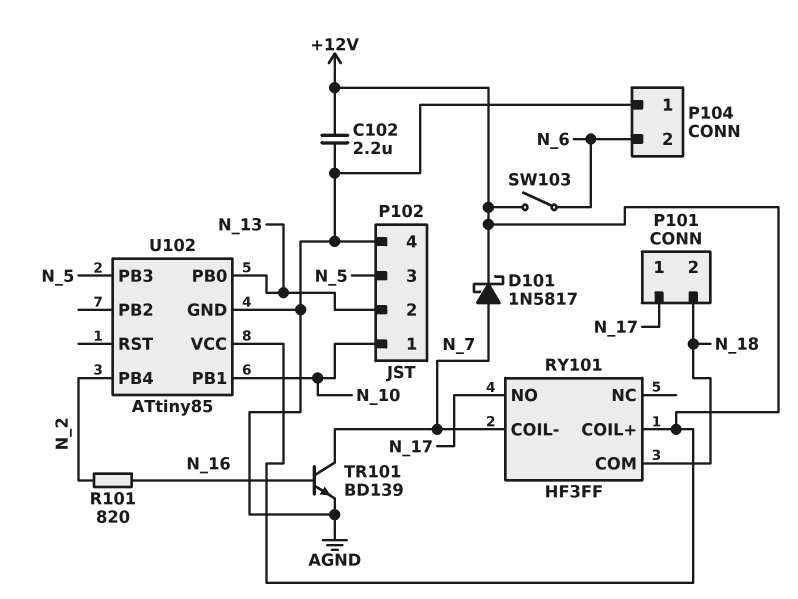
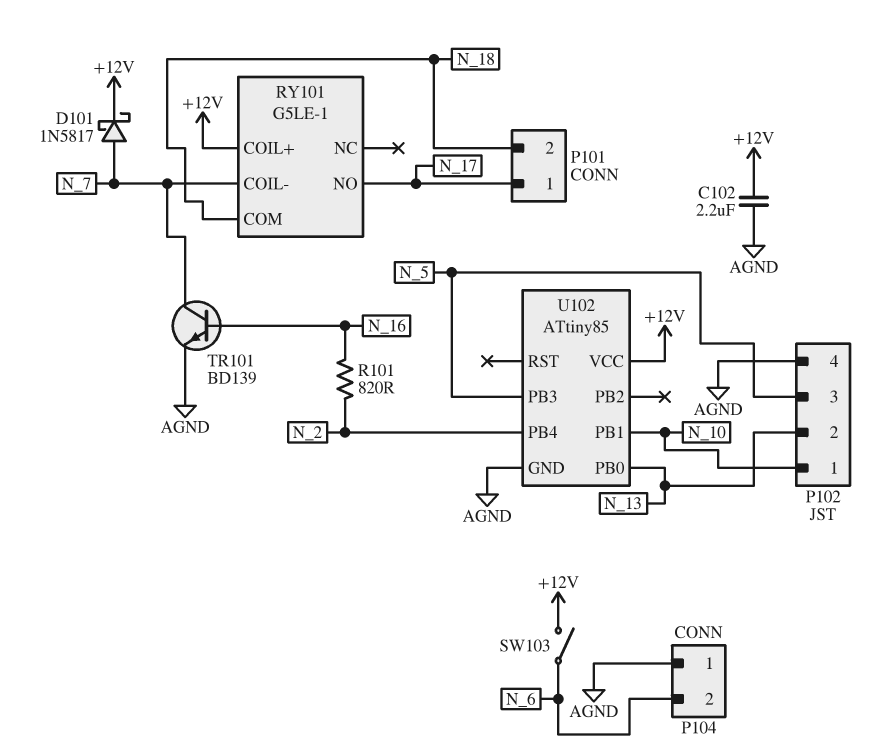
RY101: HF3FF -> G5LE-1

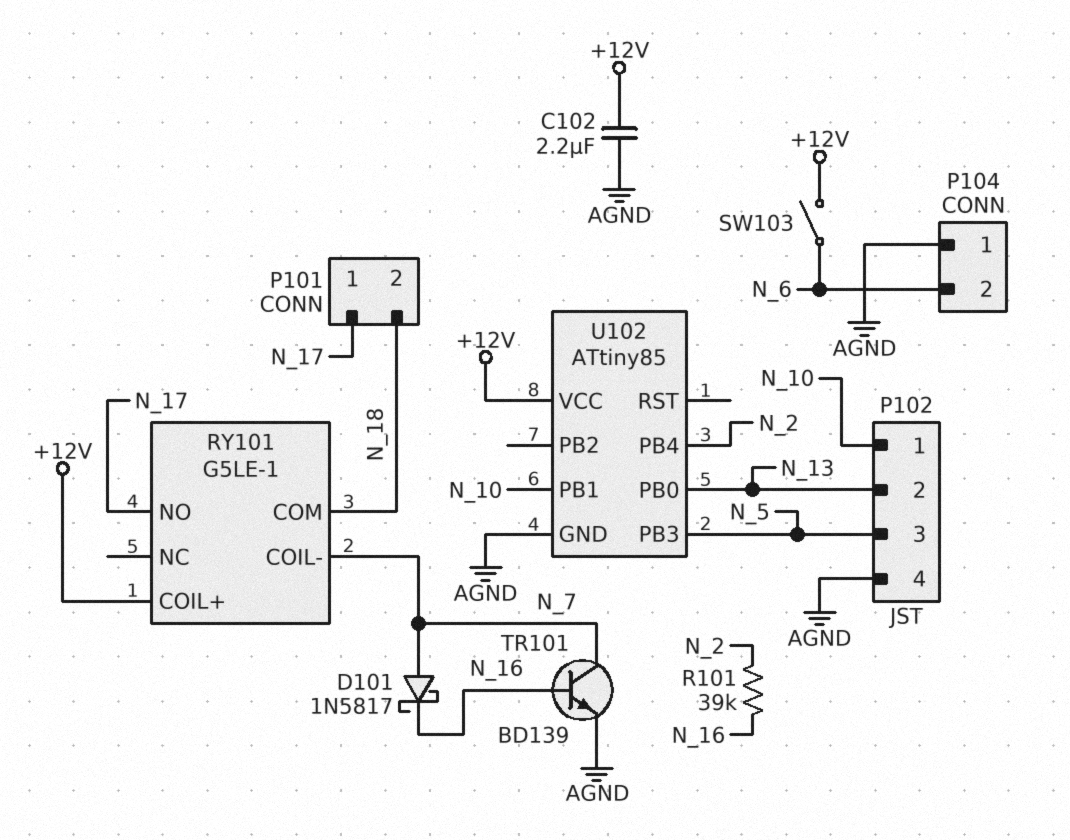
D101: schottky 1N5817 (A N_7, K +12V) -> schottky 1N5817 (A N_7, K N_16)
R101: 820 (N_2, N_16) -> 39k (N_2, N_16)

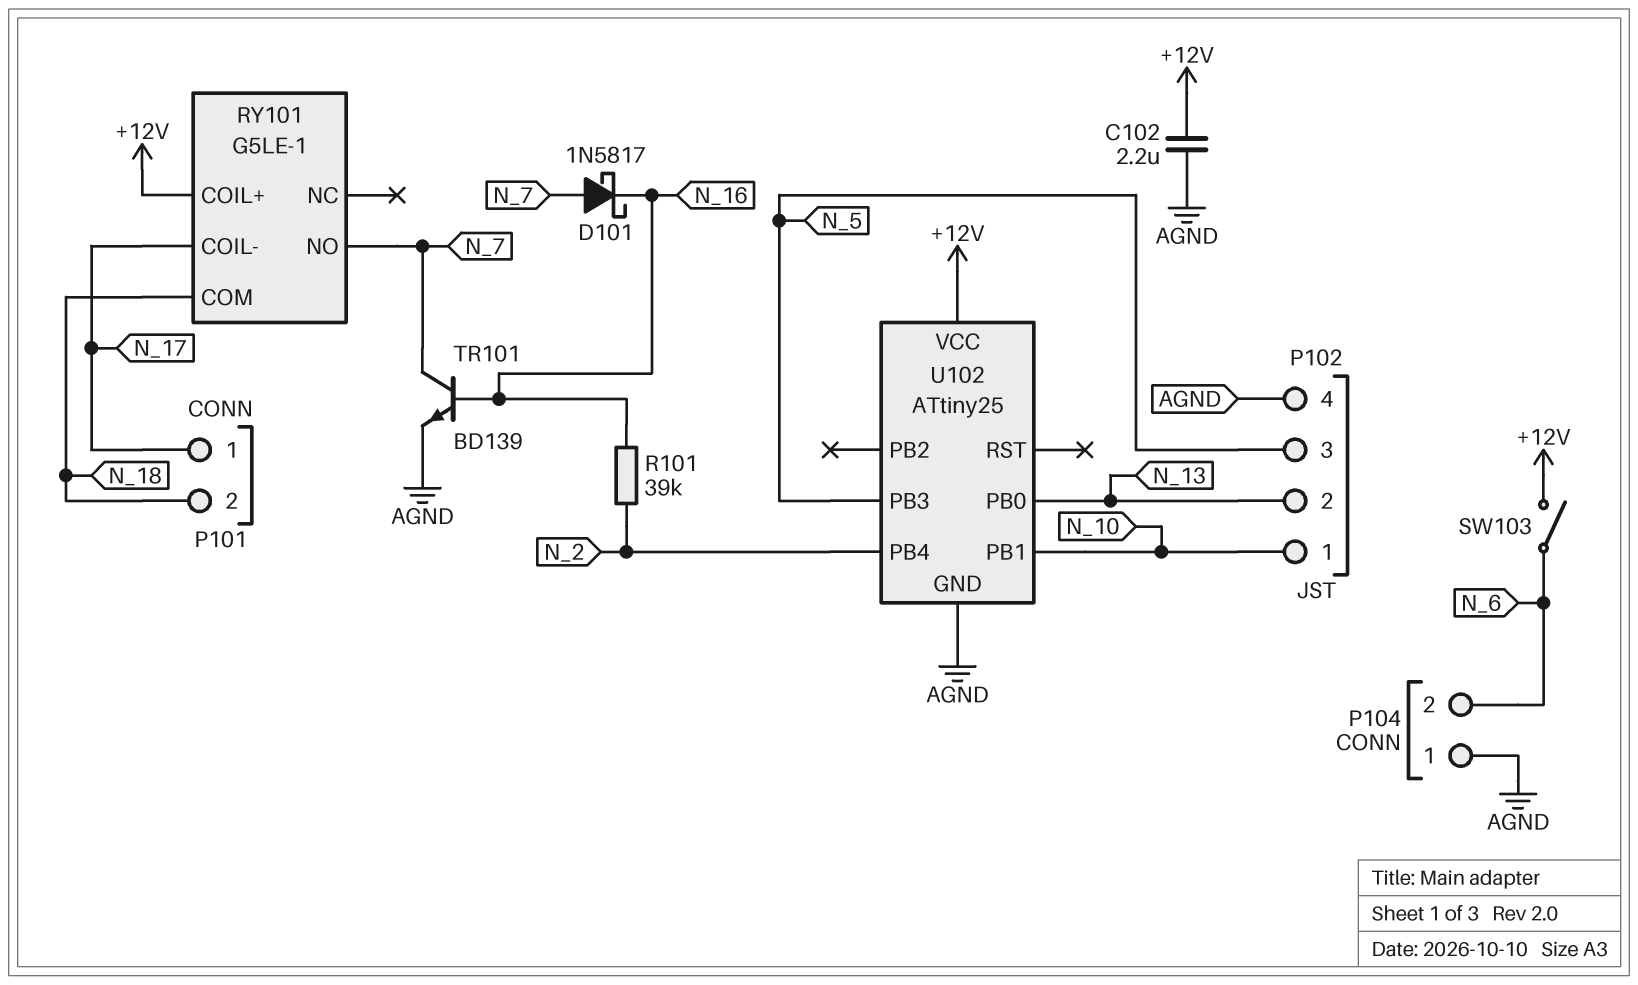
RY101 pin COIL-: N_7 -> N_17
RY101 pin NO: N_17 -> N_7
U102: ATtiny85 -> ATtiny25

